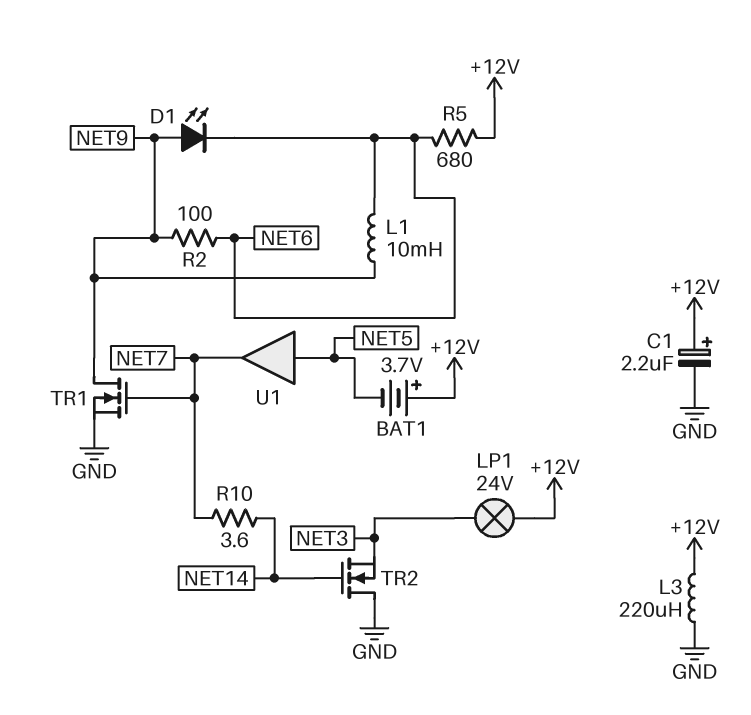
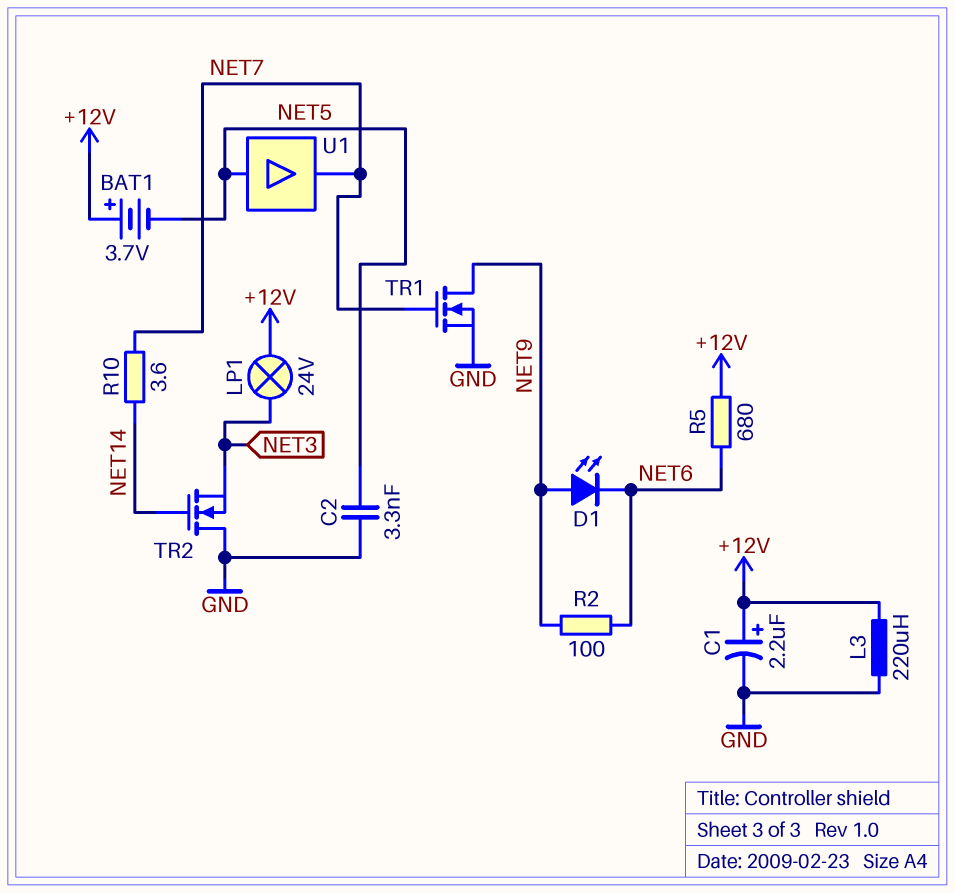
C2: none -> 3.3nF (GND, NET5)
L1: 10mH (NET6, NET9) -> none

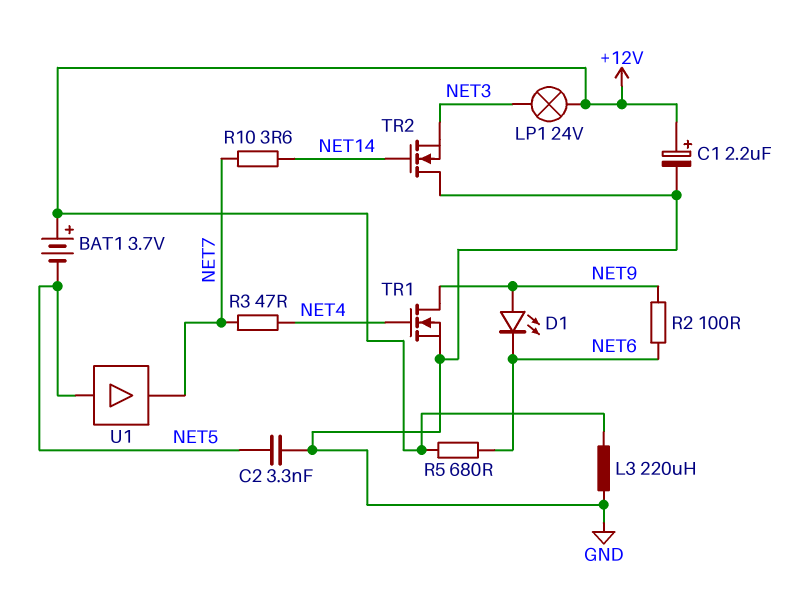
R3: none -> 47 (NET4, NET7)
TR1: NMOS (G NET7, D NET9, S GND) -> NMOS (G NET4, D NET9, S GND)

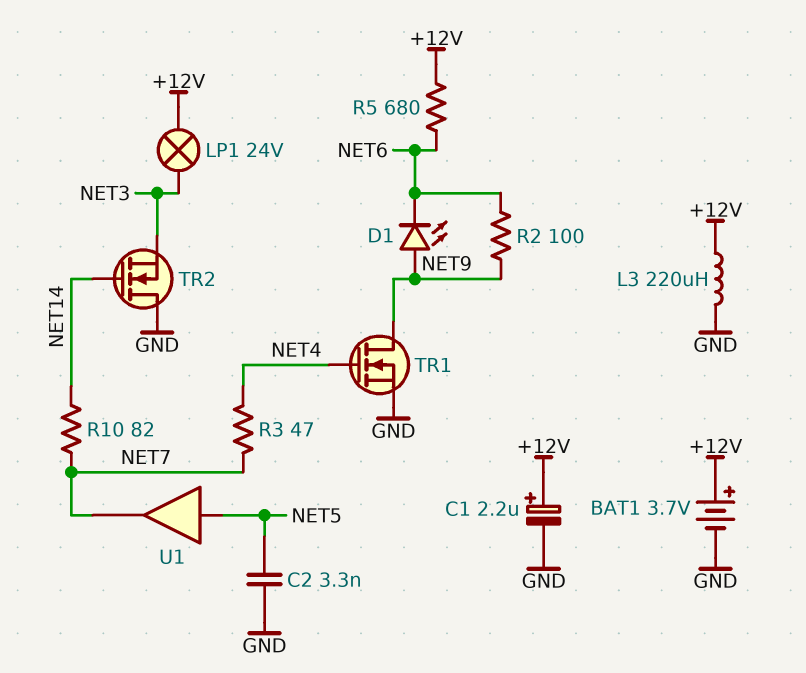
BAT1: 3.7V (plus +12V, minus NET5) -> 3.7V (plus +12V, minus GND)
R10: 3.6 (NET7, NET14) -> 82 (NET7, NET14)

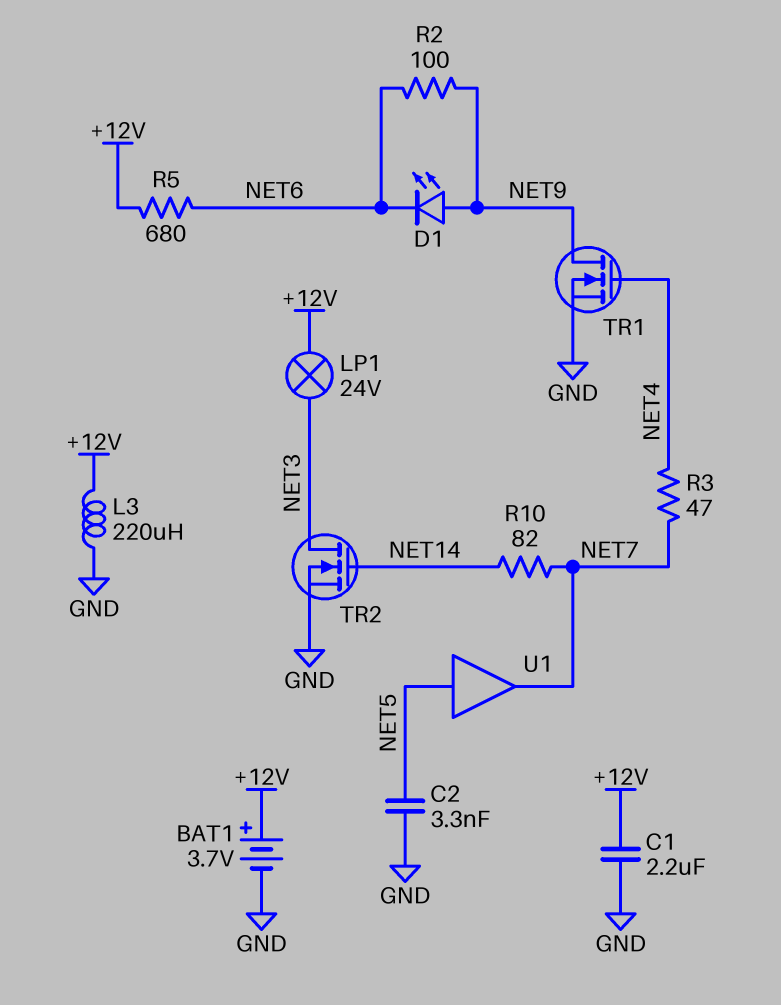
C1: 2.2uF (plus +12V, minus GND) -> 2.2uF (+12V, GND)
TR2: NMOS (G NET14, D GND, S NET3) -> NMOS (G NET14, D NET3, S GND)

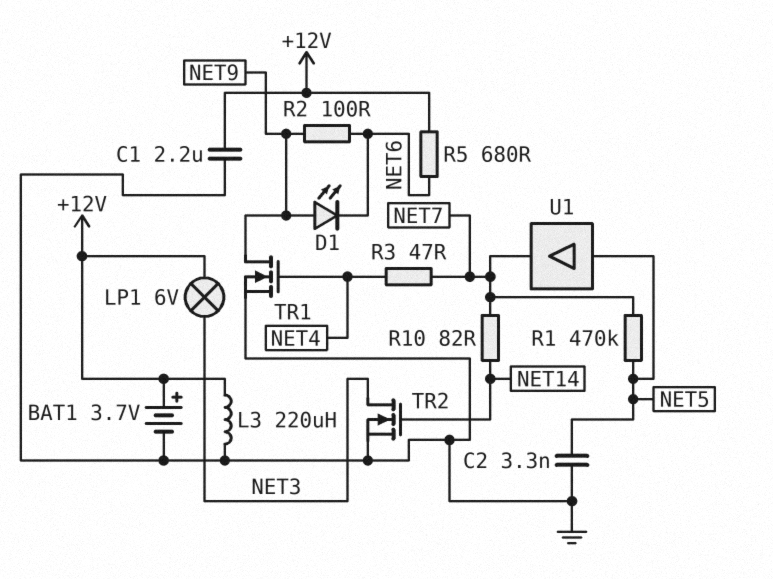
LP1: lamp 24V (+12V, NET3) -> lamp 6V (+12V, NET3)
R1: none -> 470k (NET5, NET7)

